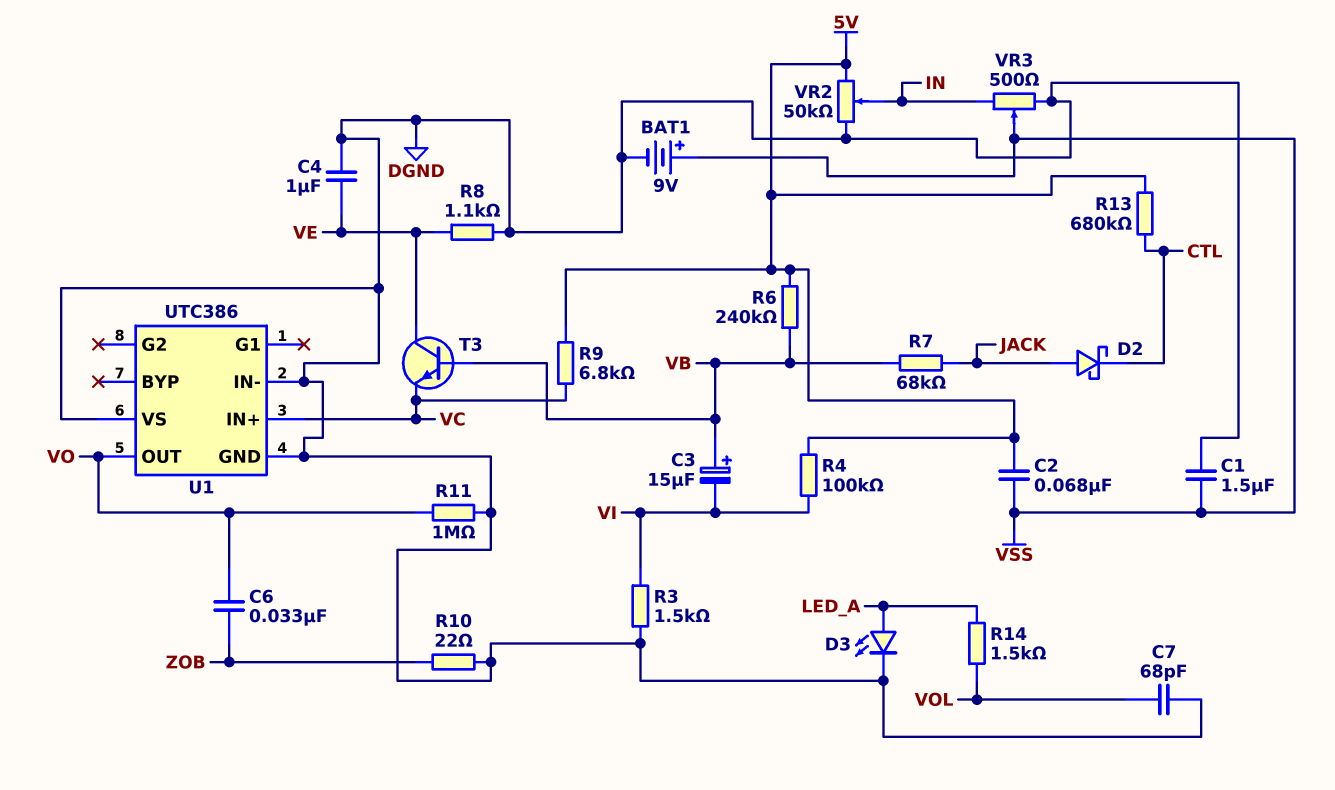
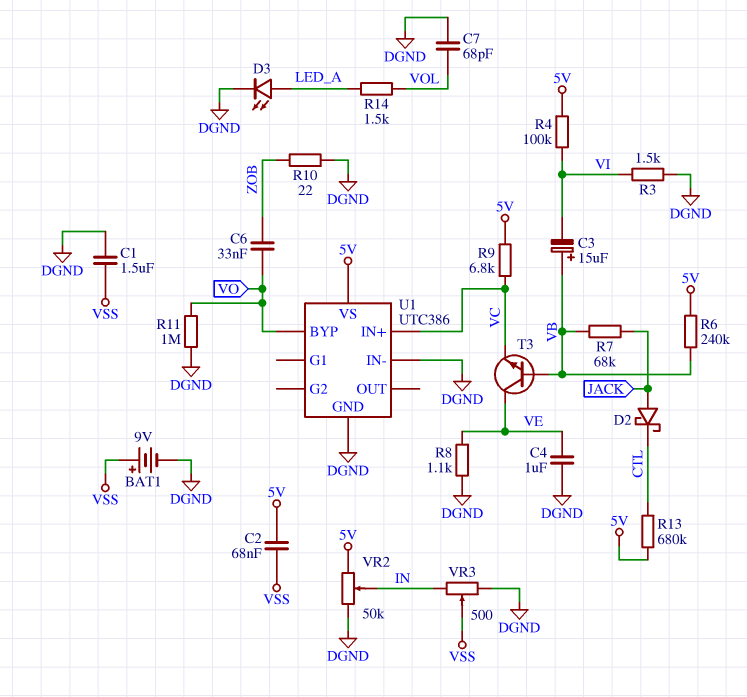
U1 pin BYP: none -> VO
U1 pin OUT: VO -> none
U1 pin VS: DGND -> 5V

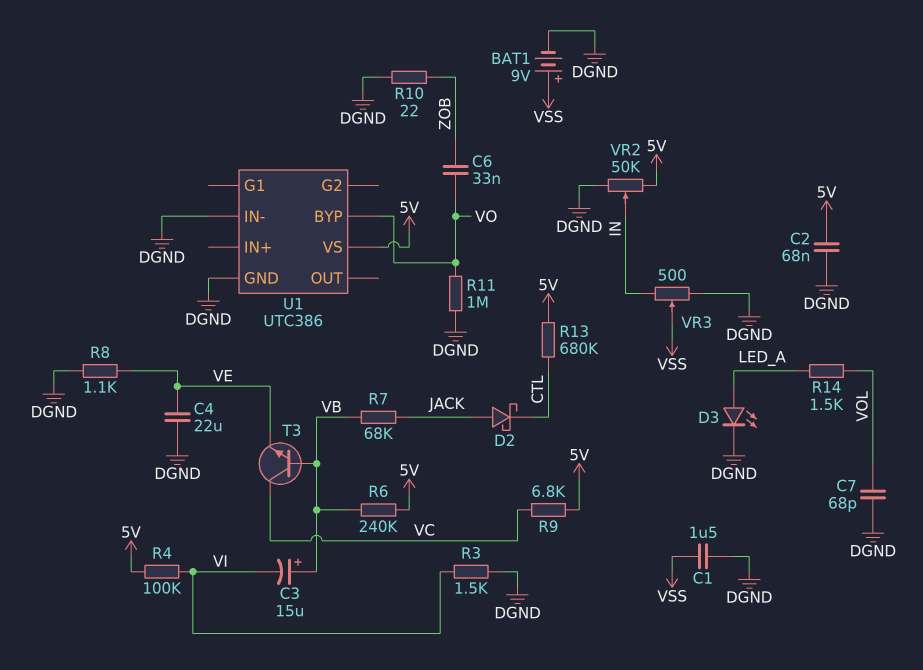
C2: 68nF (5V, VSS) -> 68nF (5V, DGND)
C4: 1uF (DGND, VE) -> 22uF (DGND, VE)
T3: NPN (B VB, C VE, E VC) -> NPN (B VB, C VC, E VE)
U1 pin IN+: VC -> none

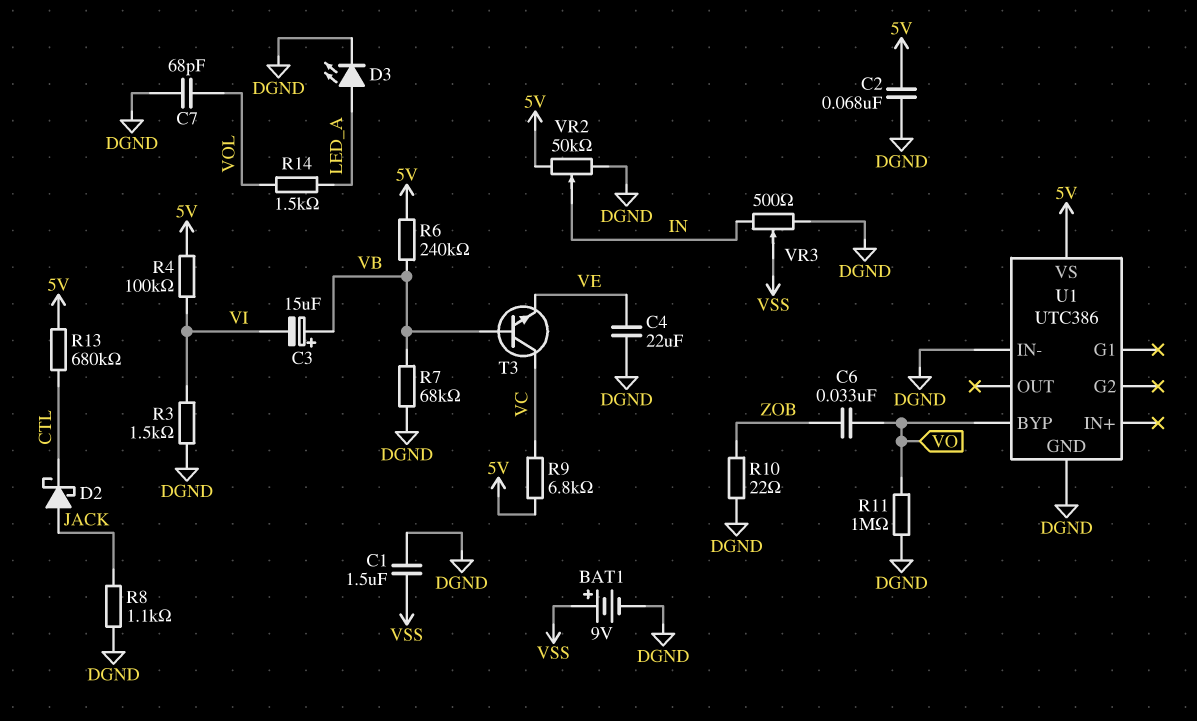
R7: 68k (JACK, VB) -> 68k (DGND, VB)
R8: 1.1k (DGND, VE) -> 1.1k (DGND, JACK)

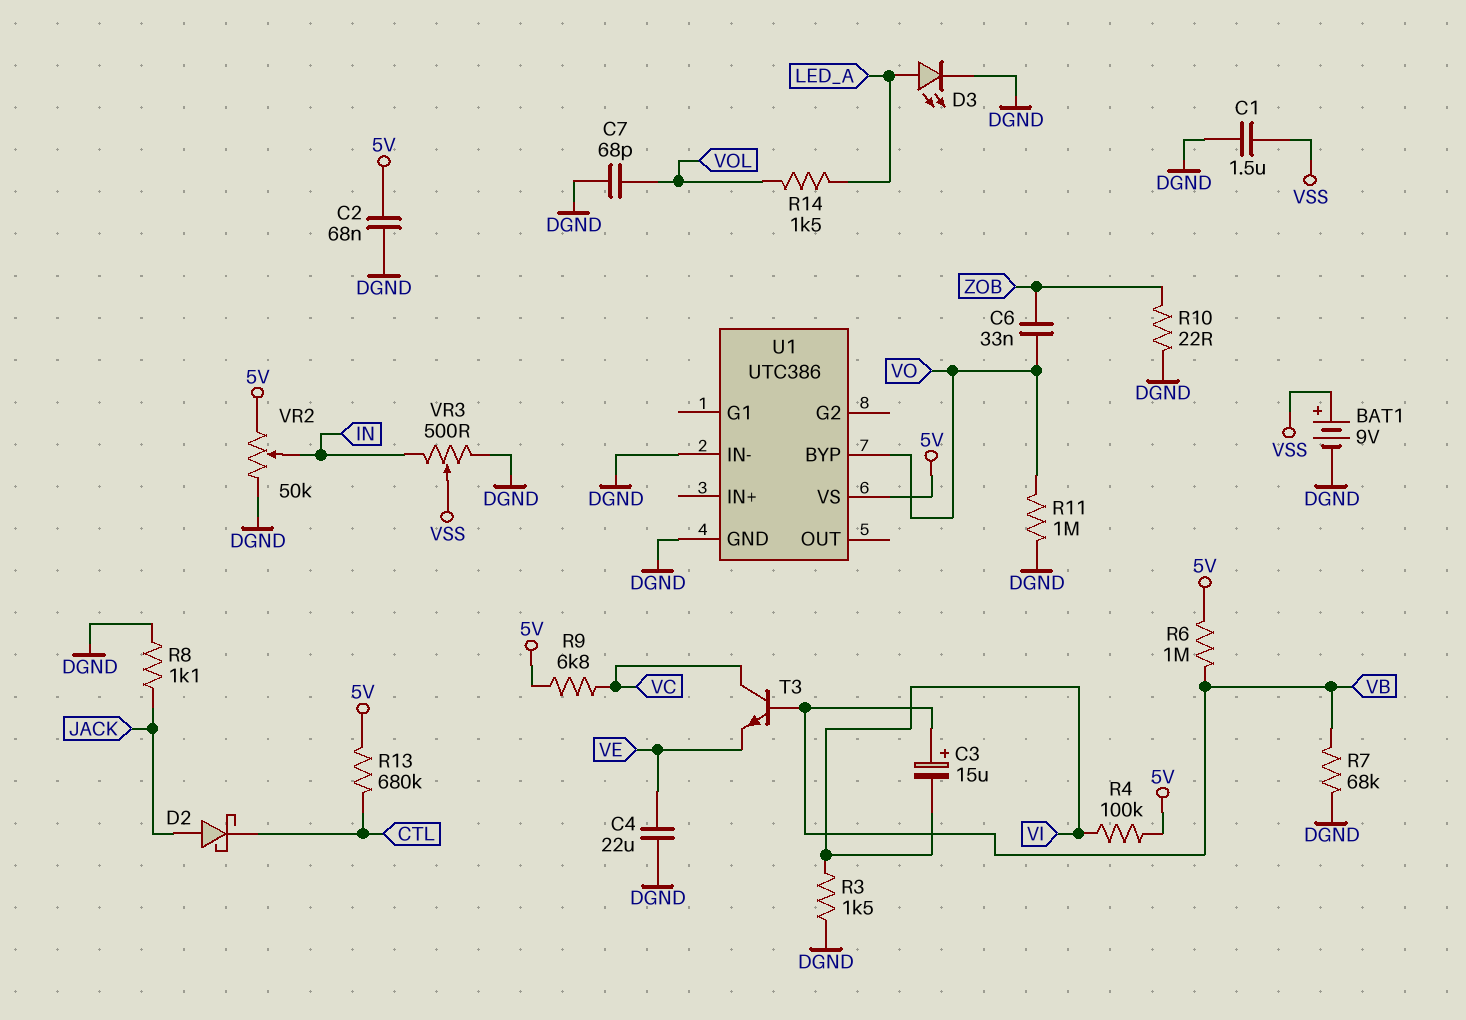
R6: 240k (5V, VB) -> 1M (5V, VB)

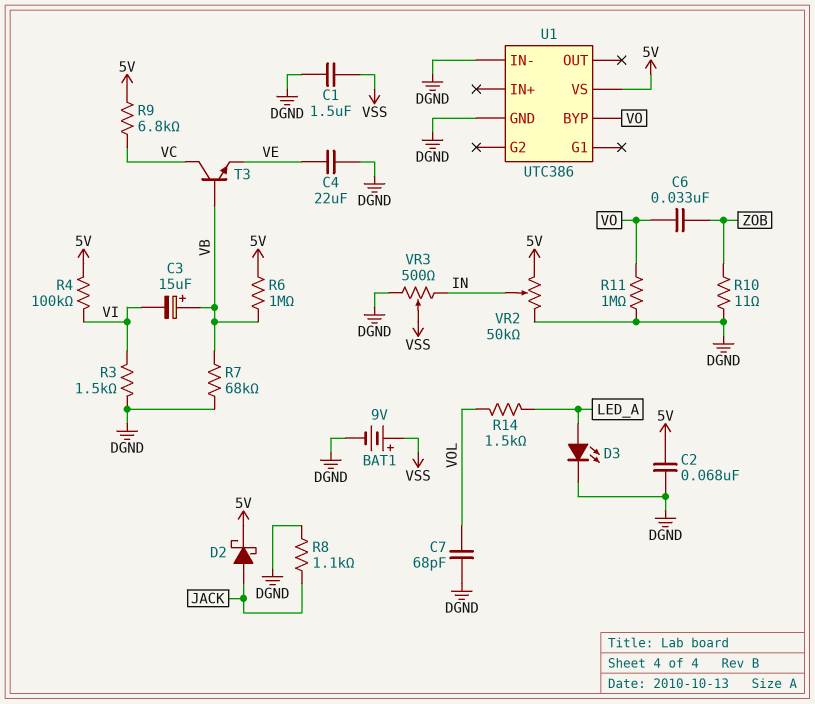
D2: schottky (A JACK, K CTL) -> schottky (A JACK, K 5V)
R10: 22 (DGND, ZOB) -> 11 (DGND, ZOB)
R13: 680k (5V, CTL) -> none

